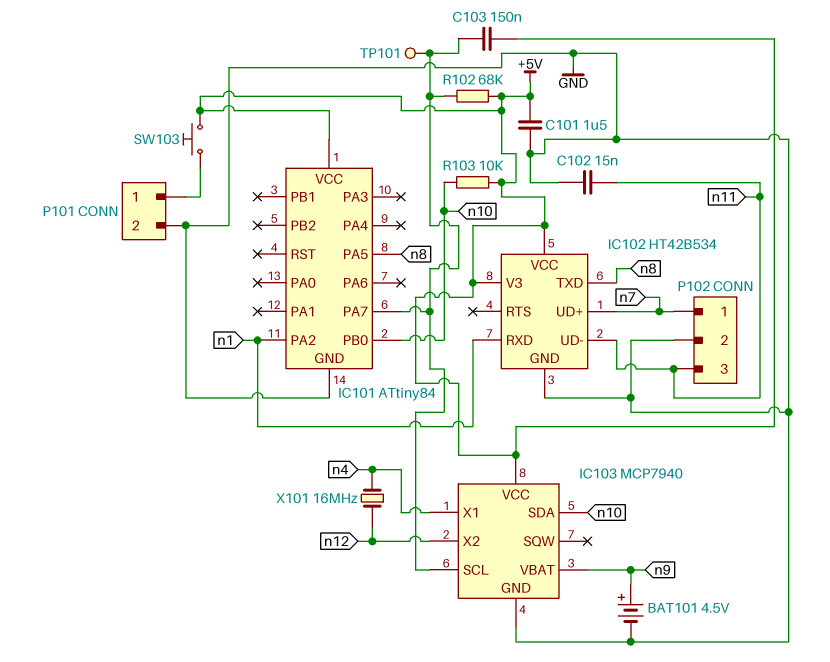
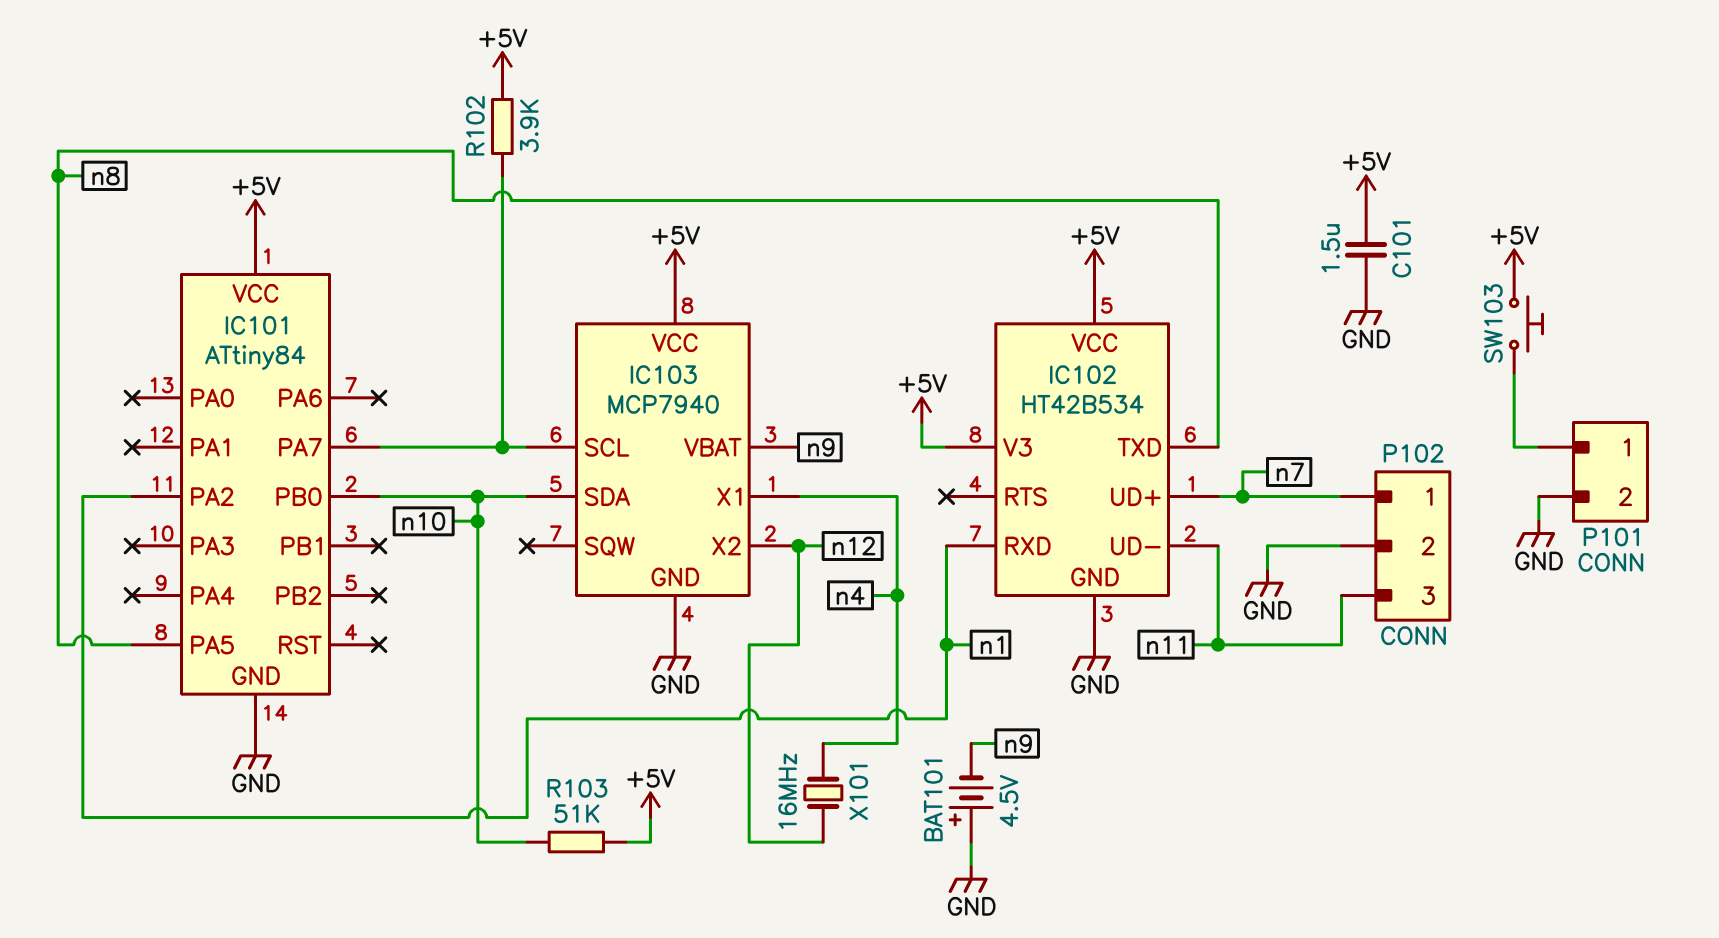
BAT101: 4.5V (plus n9, minus GND) -> 4.5V (plus GND, minus n9)
C102: 15nF (GND, n11) -> none
C103: 150nF (+5V, IC101/PA7) -> none
R102: 68k (+5V, IC101/PA7) -> 3.9k (+5V, IC101/PA7)
R103: 10k (+5V, n10) -> 51k (+5V, n10)
TP101: test point (IC101/PA7) -> none

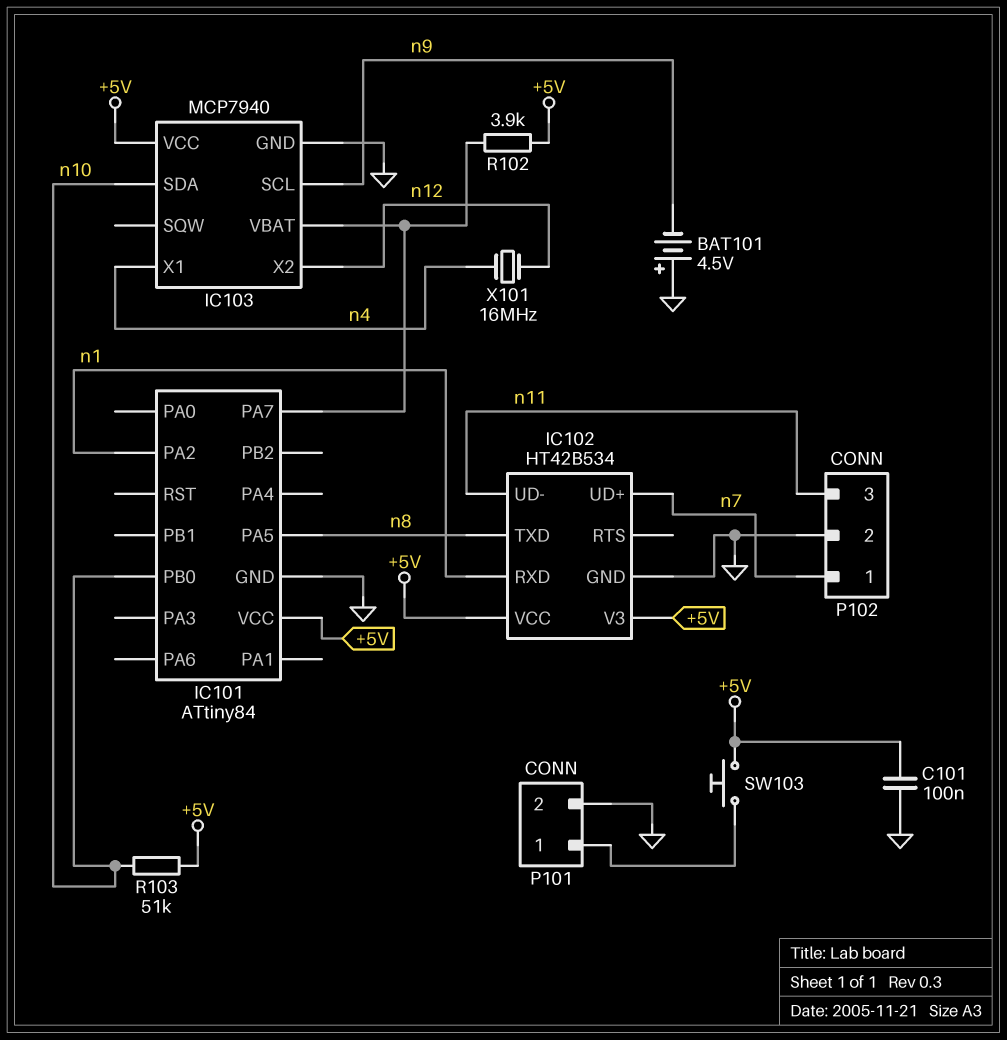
C101: 1.5uF (+5V, GND) -> 100nF (+5V, GND)
IC103 pin SCL: IC101/PA7 -> n9
IC103 pin VBAT: n9 -> IC101/PA7

